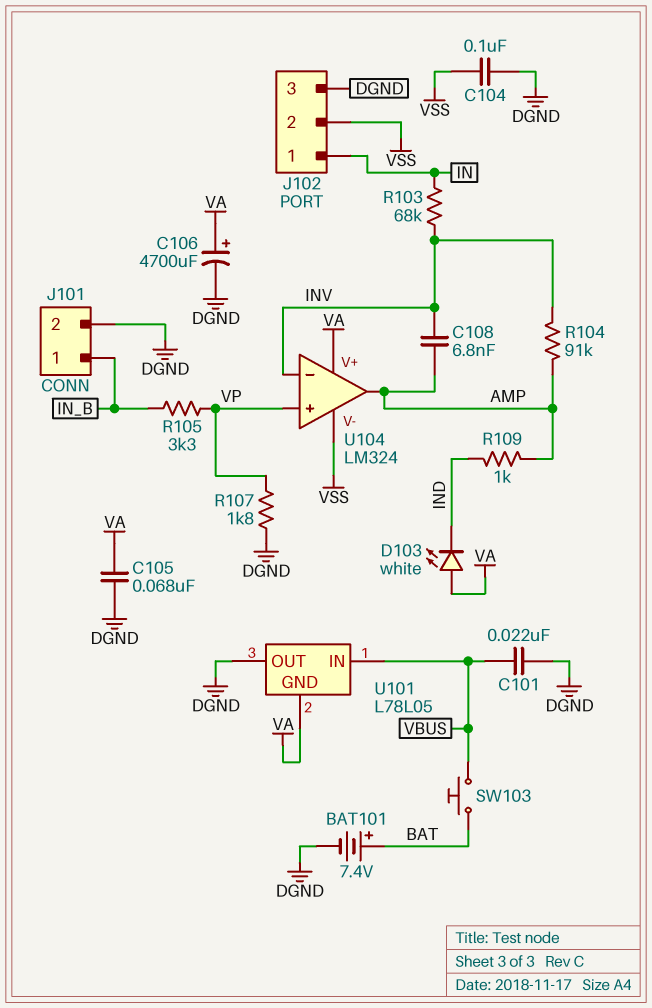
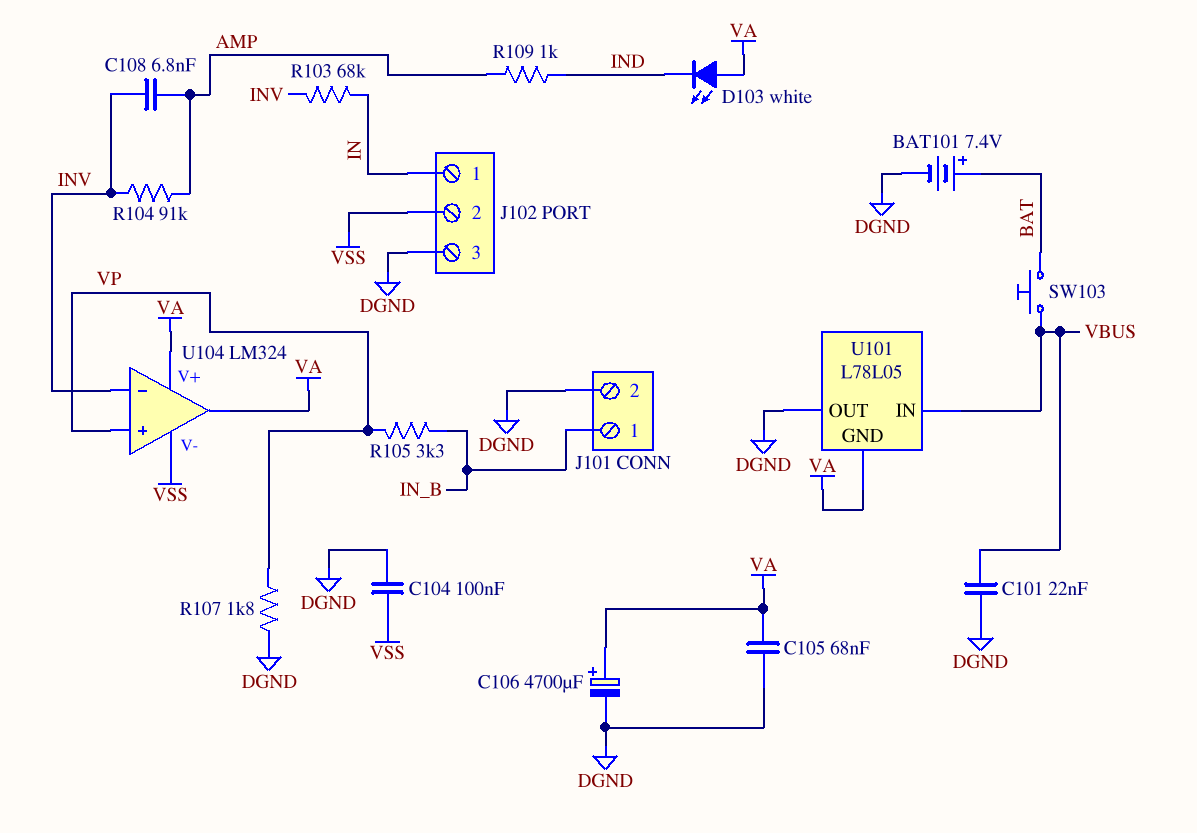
U104 pin out: AMP -> VA

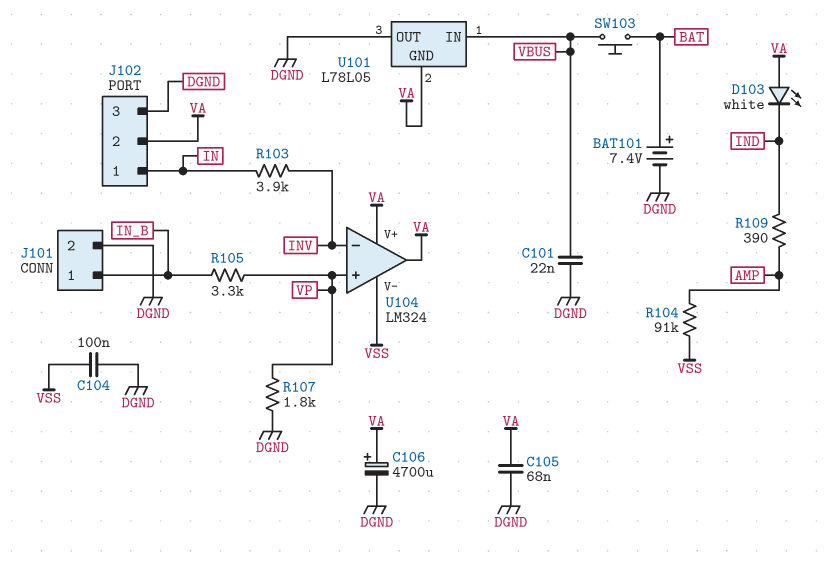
C108: 6.8nF (AMP, INV) -> none
J102 pin 2: VSS -> VA
R103: 68k (IN, INV) -> 3.9k (IN, INV)
R104: 91k (AMP, INV) -> 91k (AMP, VSS)
R109: 1k (AMP, IND) -> 390 (AMP, IND)

